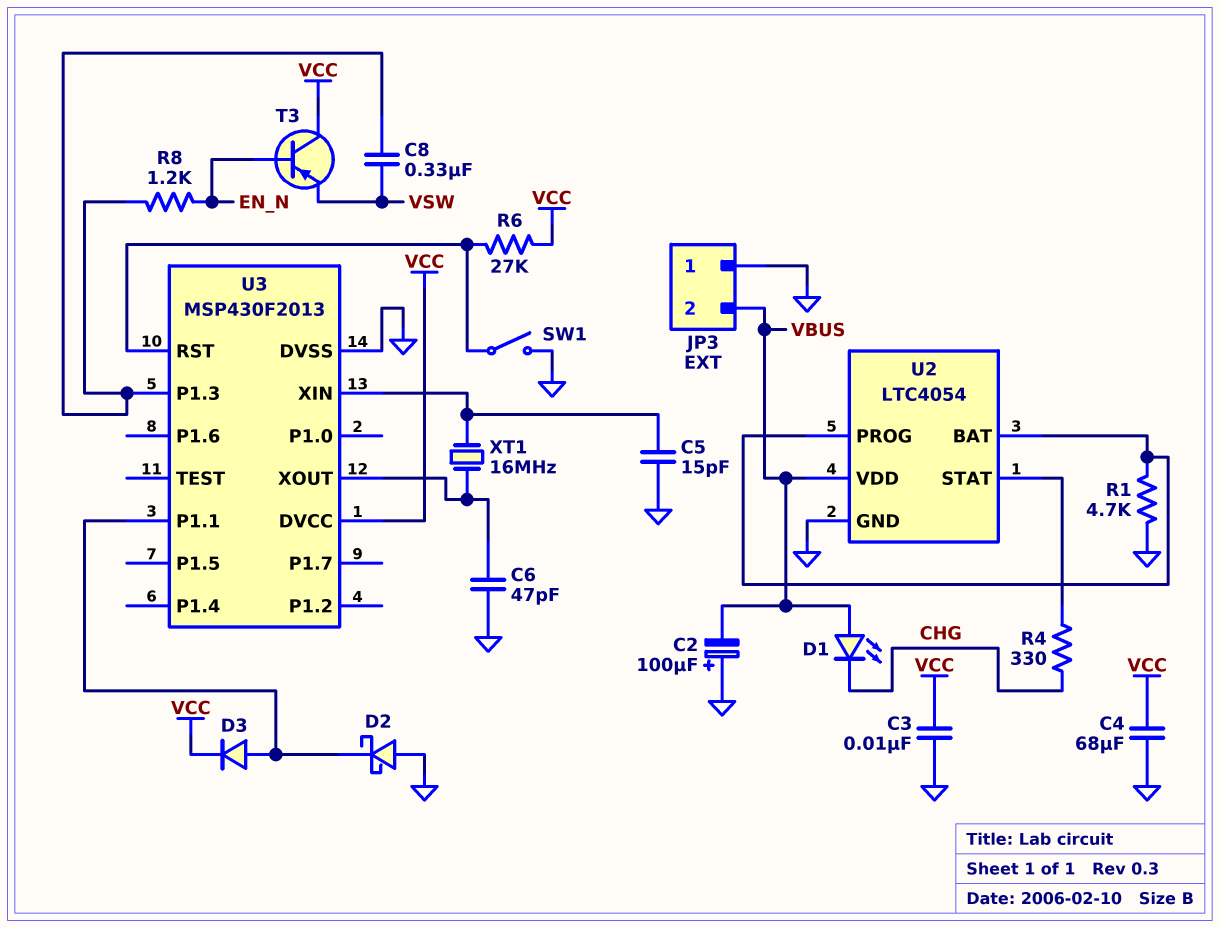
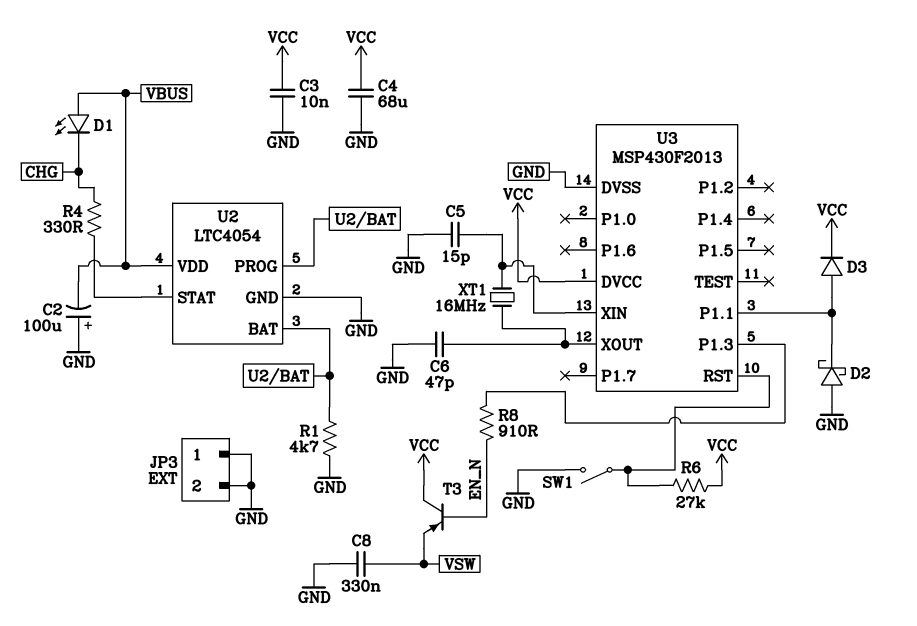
C8: 330nF (U3/P1.3, VSW) -> 330nF (GND, VSW)
JP3 pin 2: VBUS -> GND
R8: 1.2k (EN_N, U3/P1.3) -> 910 (EN_N, U3/P1.3)

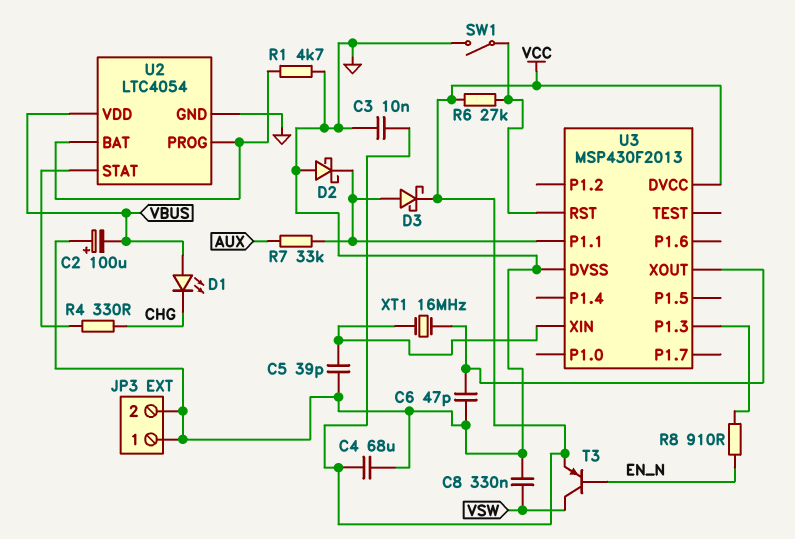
C5: 15pF (GND, U3/XIN) -> 39pF (GND, U3/XIN)
D3: diode (A U3/P1.1, K VCC) -> schottky (A U3/P1.1, K VCC)
R7: none -> 33k (AUX, U3/P1.1)
T3: PNP (B EN_N, C VCC, E VSW) -> PNP (B EN_N, C VSW, E VCC)

